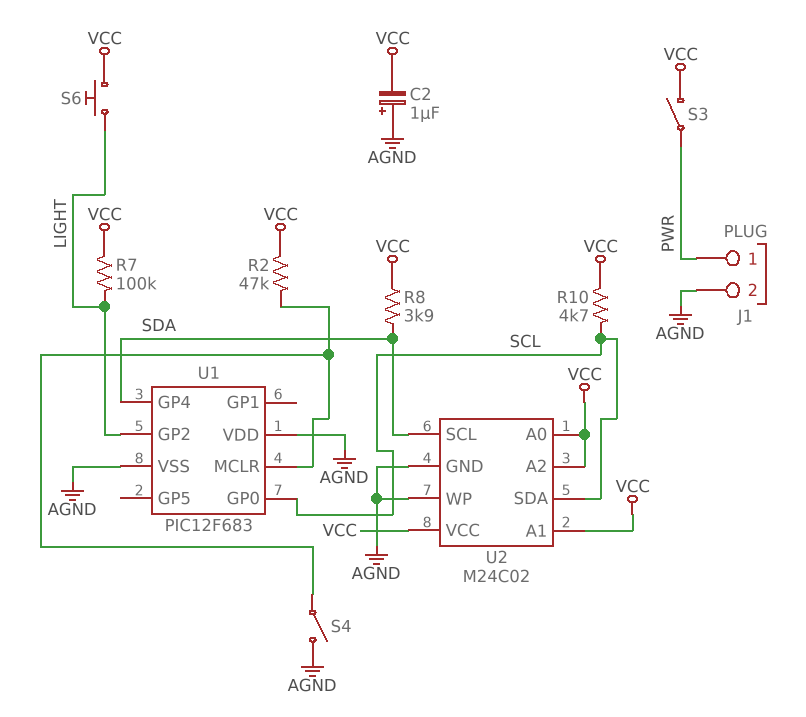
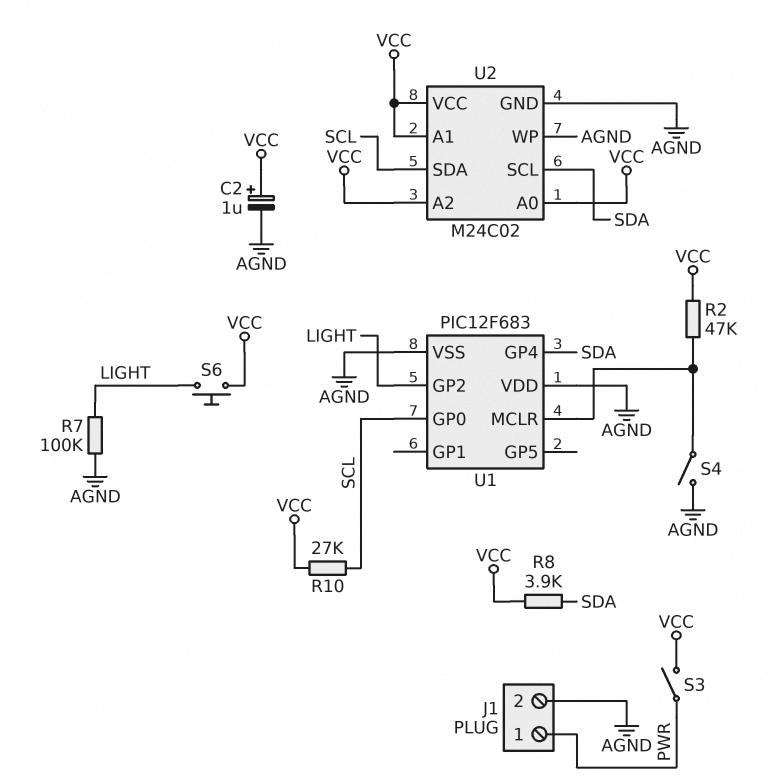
C2: 1uF (plus AGND, minus VCC) -> 1uF (plus VCC, minus AGND)
R7: 100k (LIGHT, VCC) -> 100k (AGND, LIGHT)
R10: 4.7k (SCL, VCC) -> 27k (SCL, VCC)

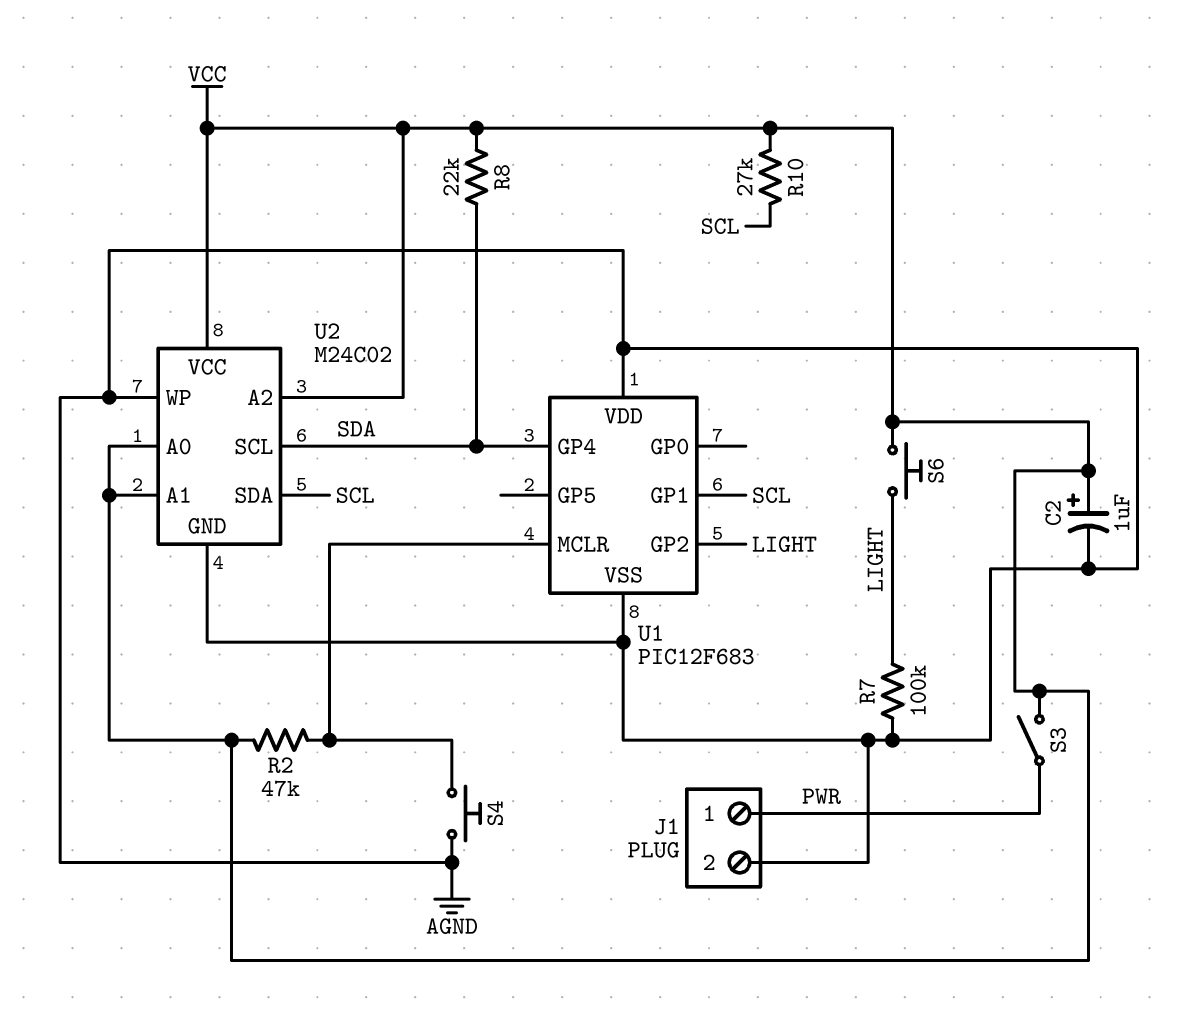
R8: 3.9k (SDA, VCC) -> 22k (SDA, VCC)
S4: switch (AGND, U1/MCLR) -> button (AGND, U1/MCLR)
U1 pin GP0: SCL -> none
U1 pin GP1: none -> SCL

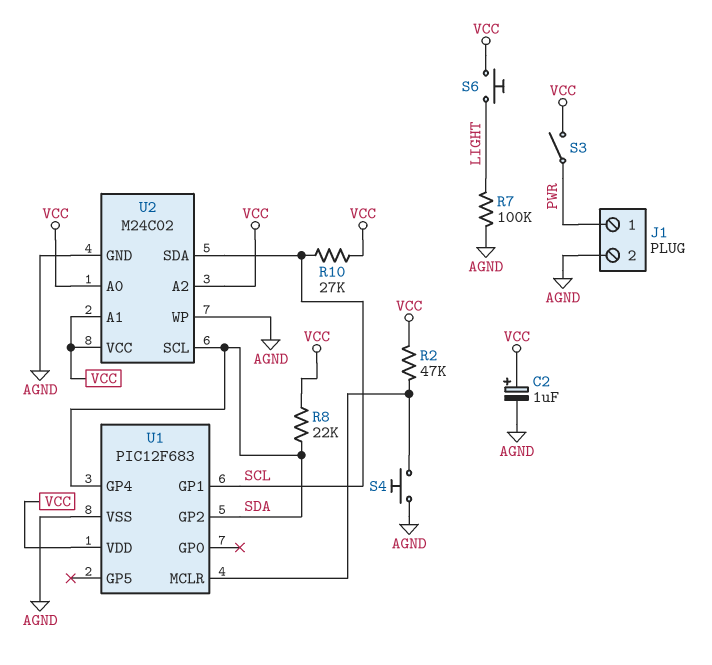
U1 pin GP2: LIGHT -> SDA
U1 pin VDD: AGND -> VCC

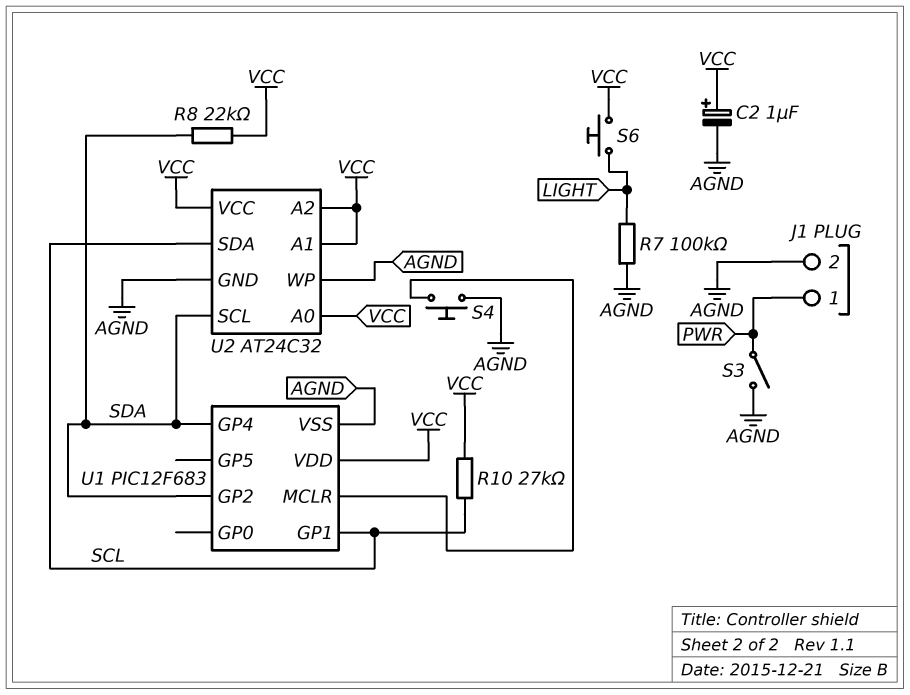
R2: 47k (U1/MCLR, VCC) -> none
S3: switch (PWR, VCC) -> switch (AGND, PWR)
U2: M24C02 -> AT24C32

